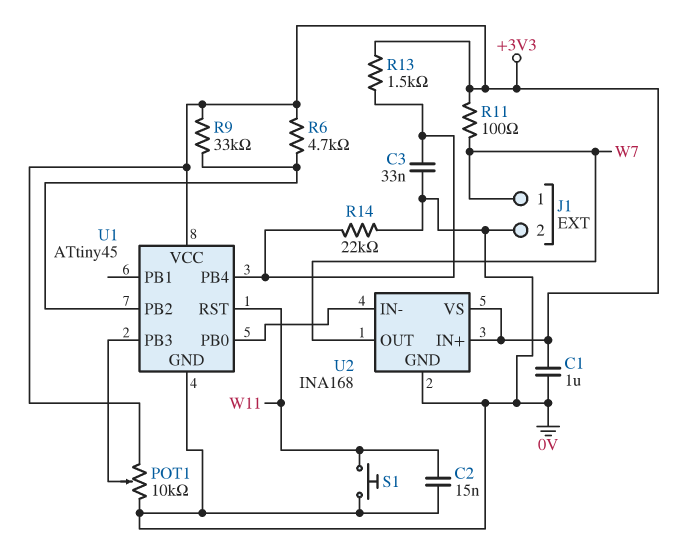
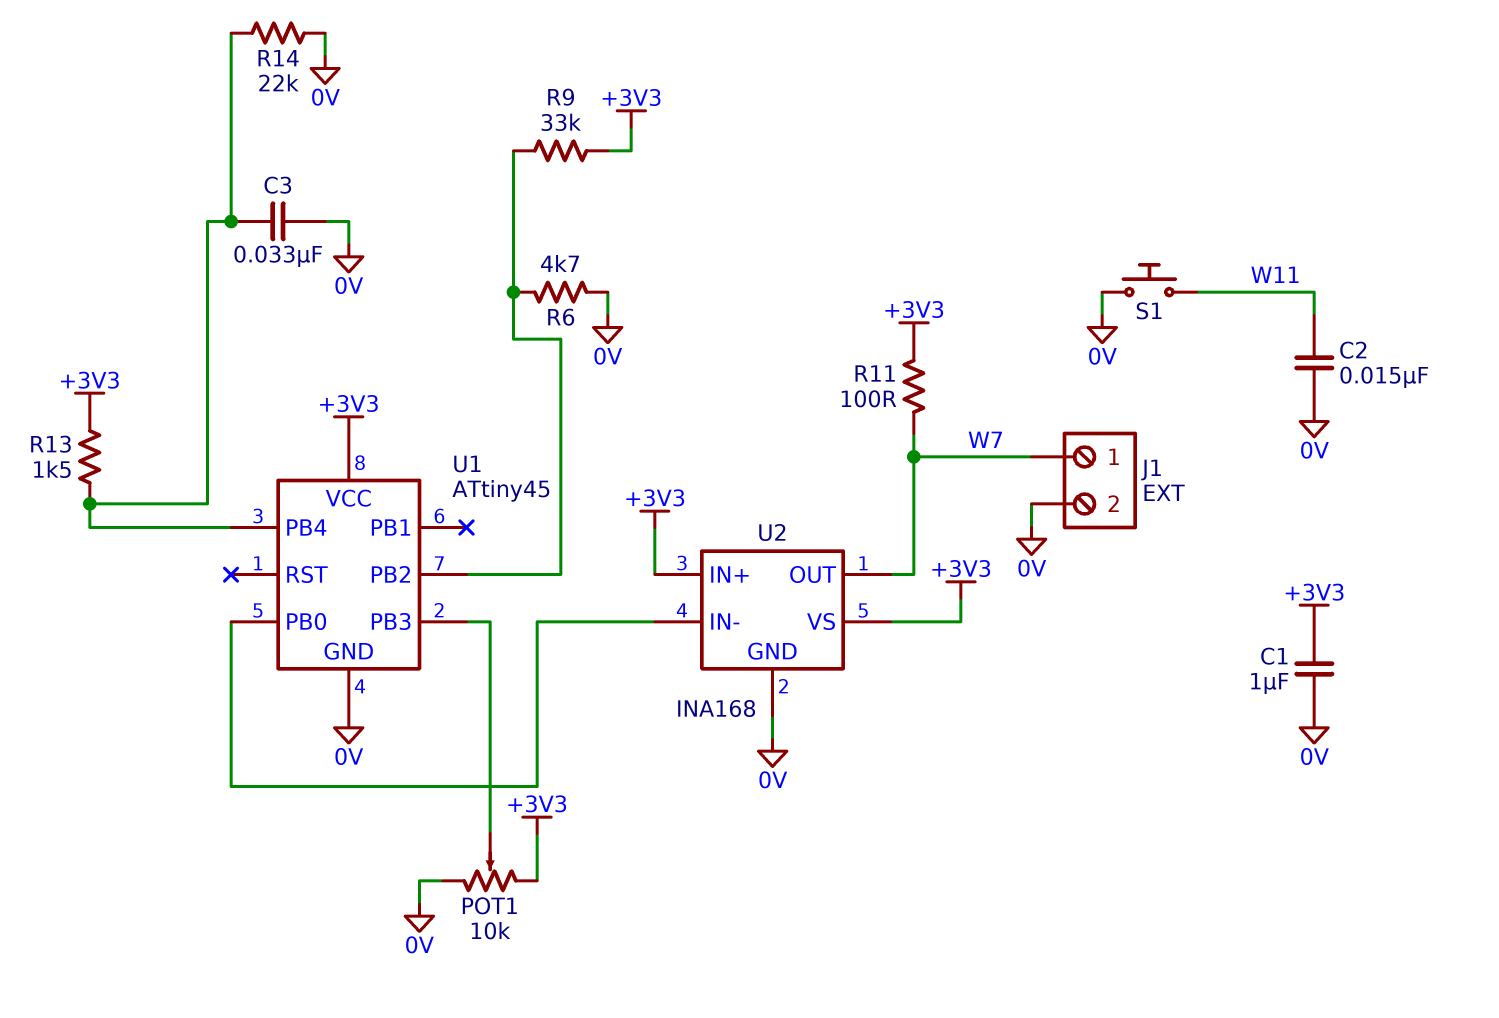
R6: 4.7k (+3V3, U1/PB2) -> 4.7k (0V, U1/PB2)
U1 pin RST: W11 -> none

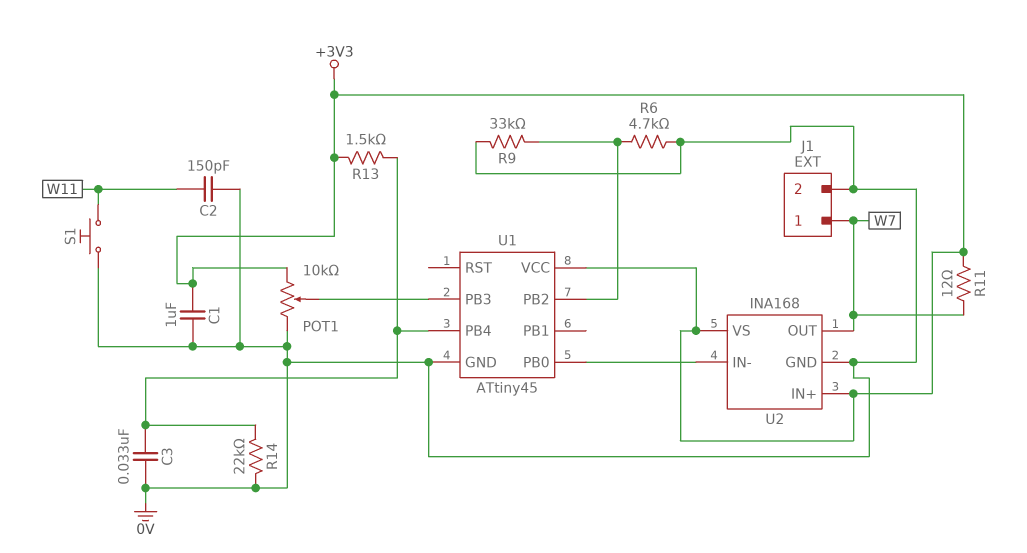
C2: 15nF (0V, W11) -> 150pF (0V, W11)
R9: 33k (+3V3, U1/PB2) -> 33k (0V, U1/PB2)
R11: 100 (+3V3, W7) -> 12 (+3V3, W7)

